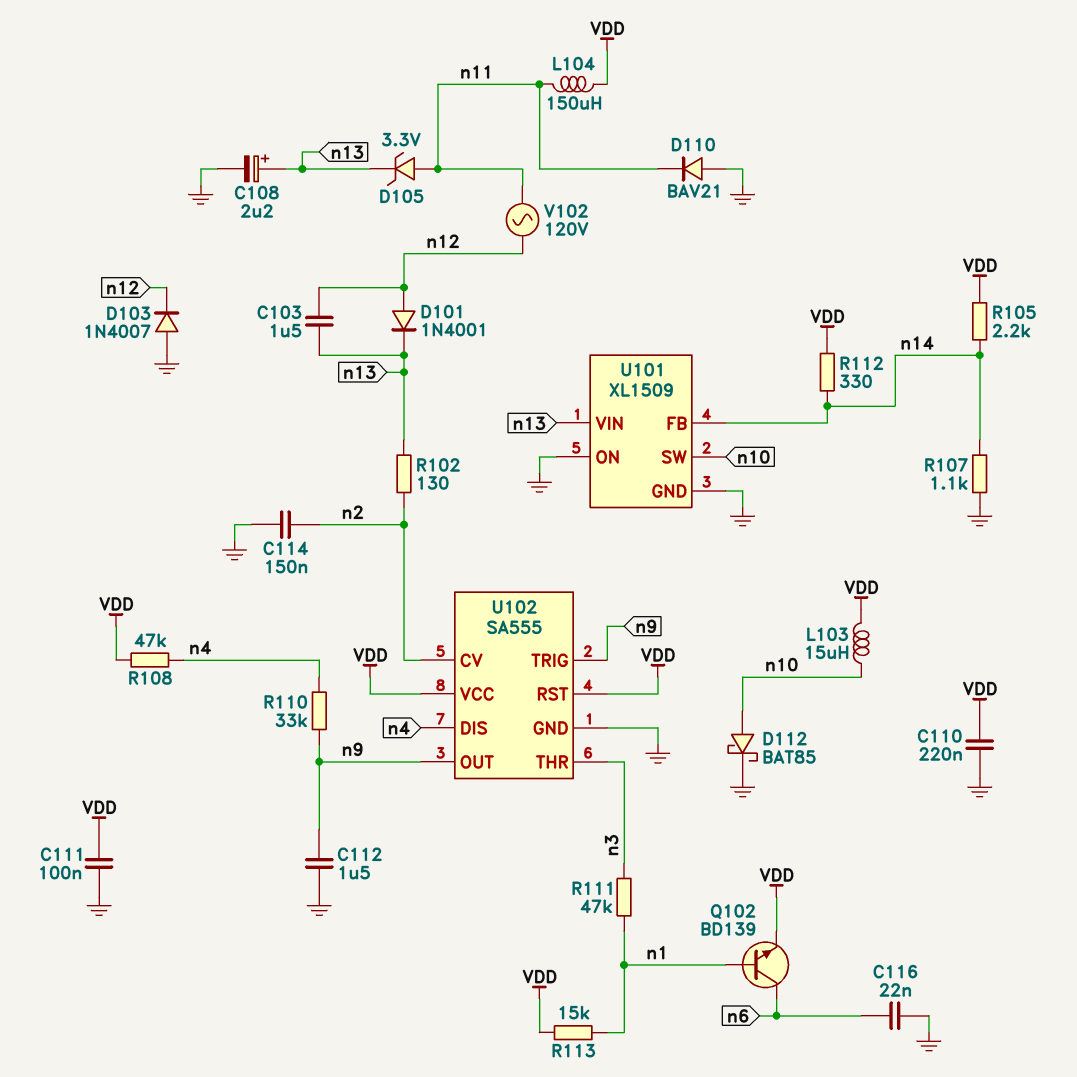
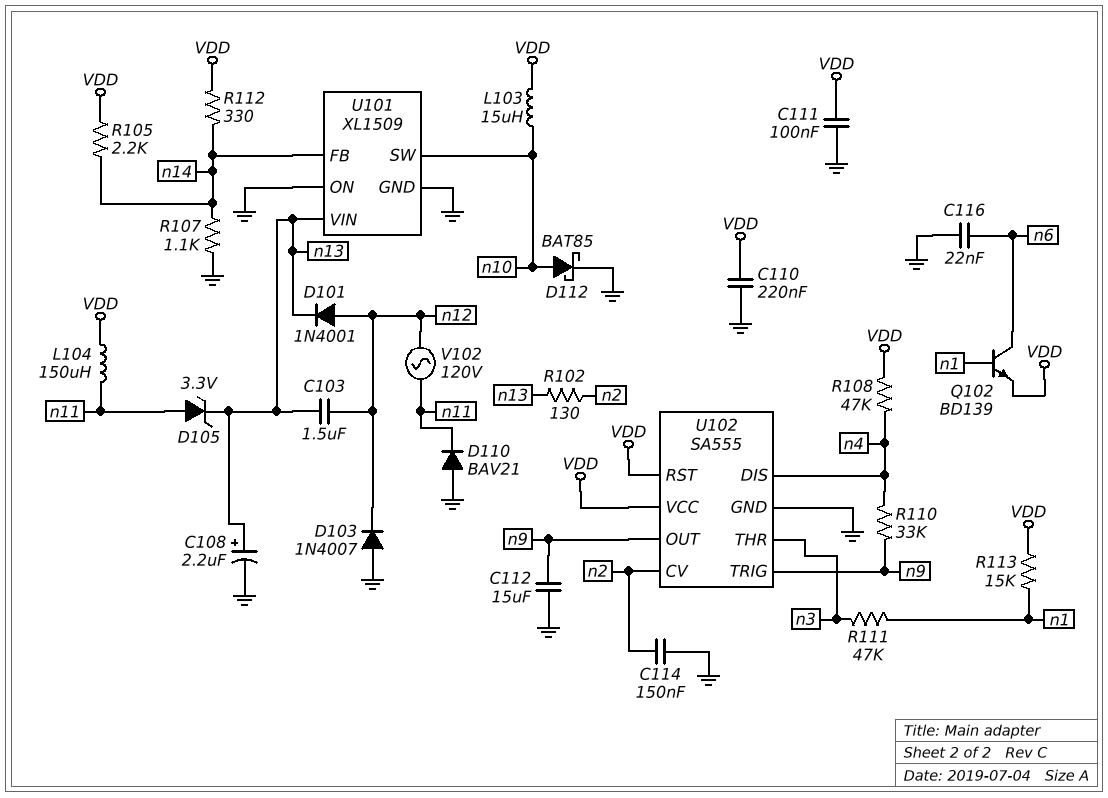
C112: 1.5uF (GND, n9) -> 15uF (GND, n9)

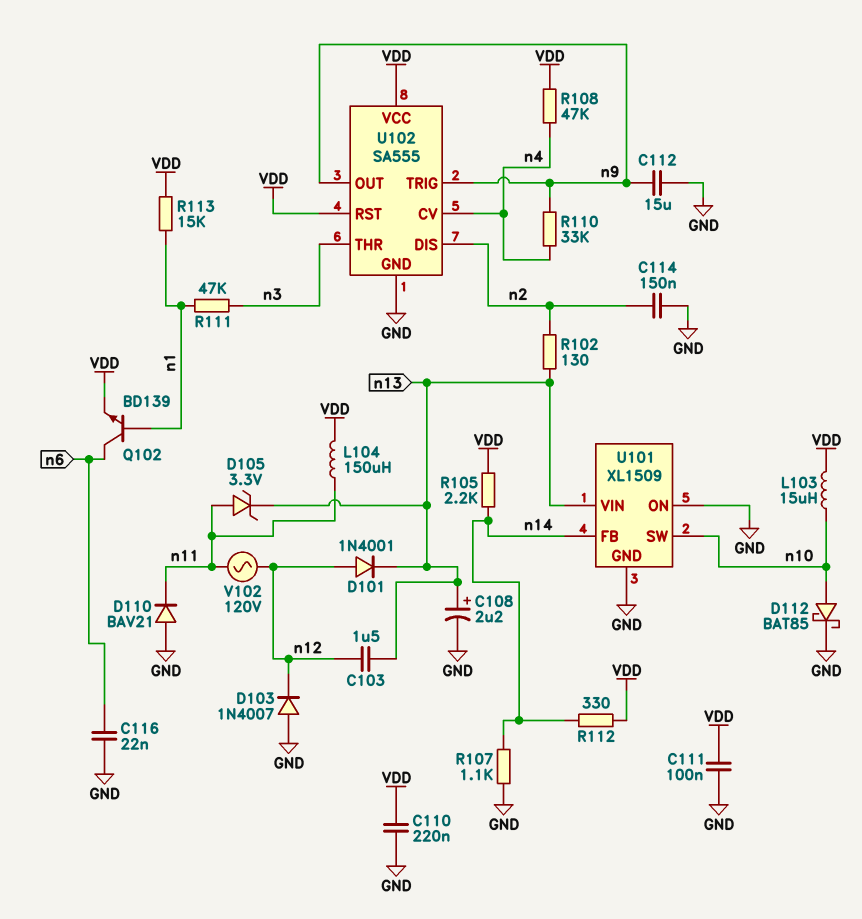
U102 pin CV: n2 -> n4
U102 pin DIS: n4 -> n2

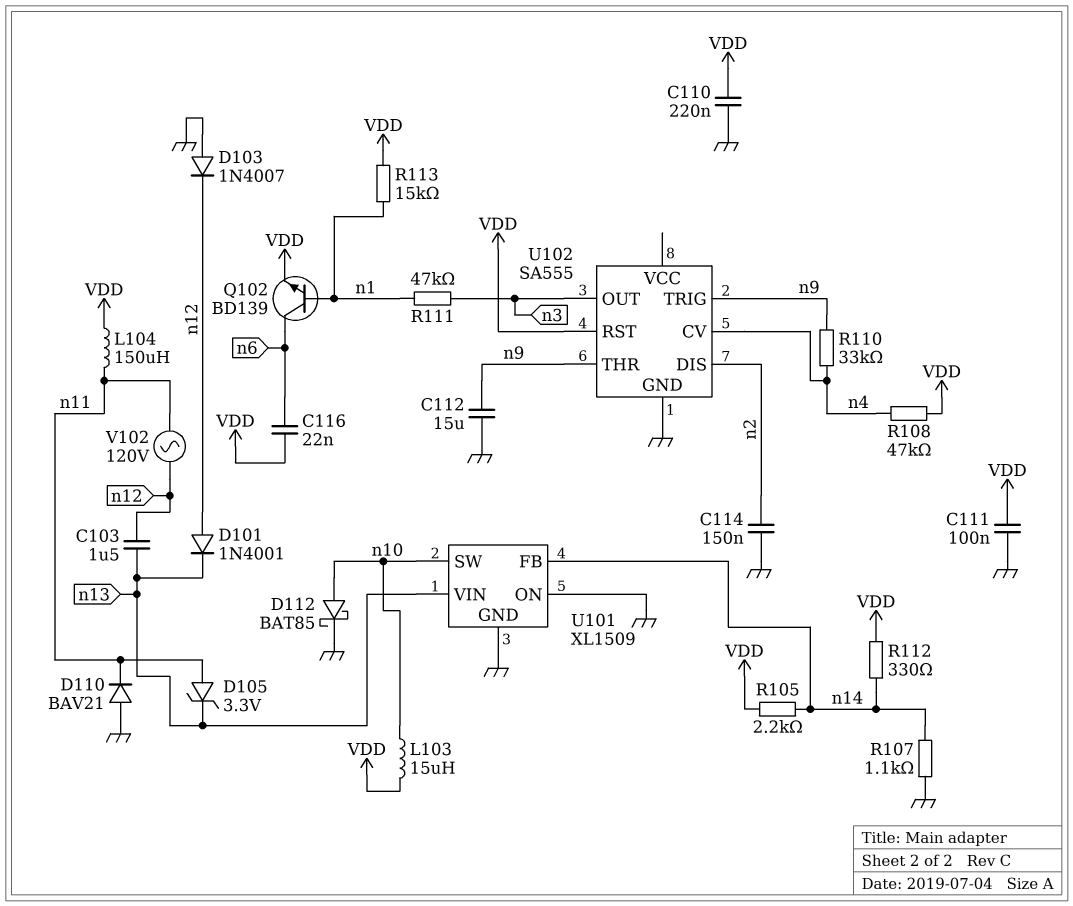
C108: 2.2uF (plus n13, minus GND) -> none
C116: 22nF (GND, n6) -> 22nF (VDD, n6)
R102: 130 (n2, n13) -> none
U102 pin OUT: n9 -> n3
U102 pin THR: n3 -> n9
U102 pin VCC: VDD -> none

